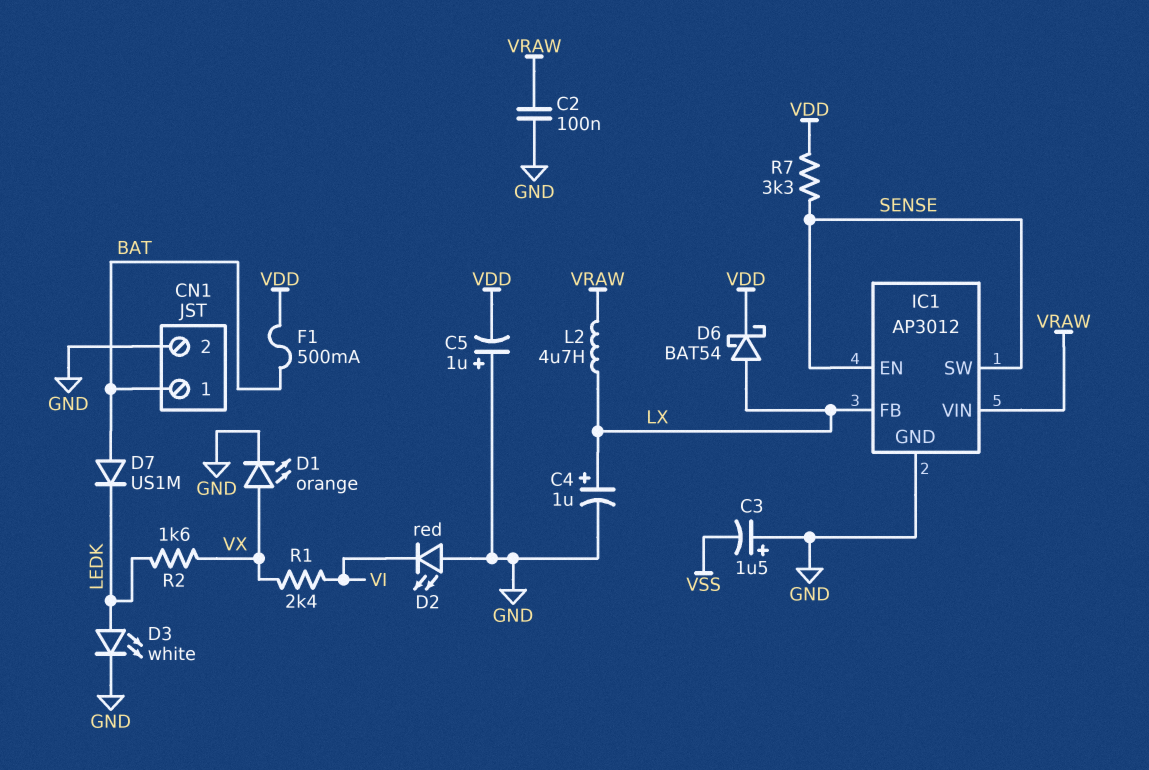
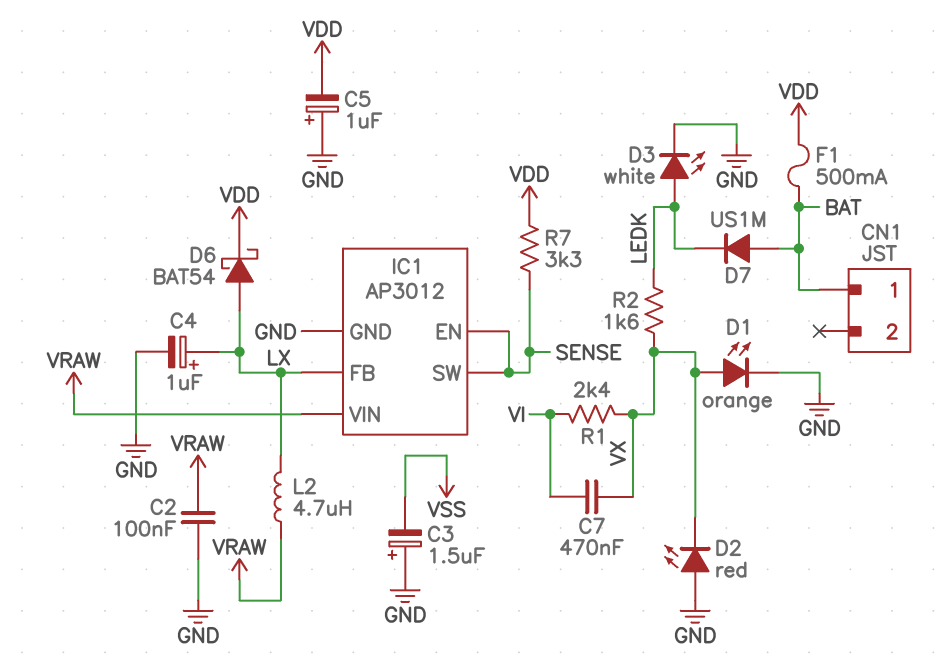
C7: none -> 470nF (VI, VX)
CN1 pin 2: GND -> none
D2: LED red (A GND, K VI) -> LED red (A GND, K VX)

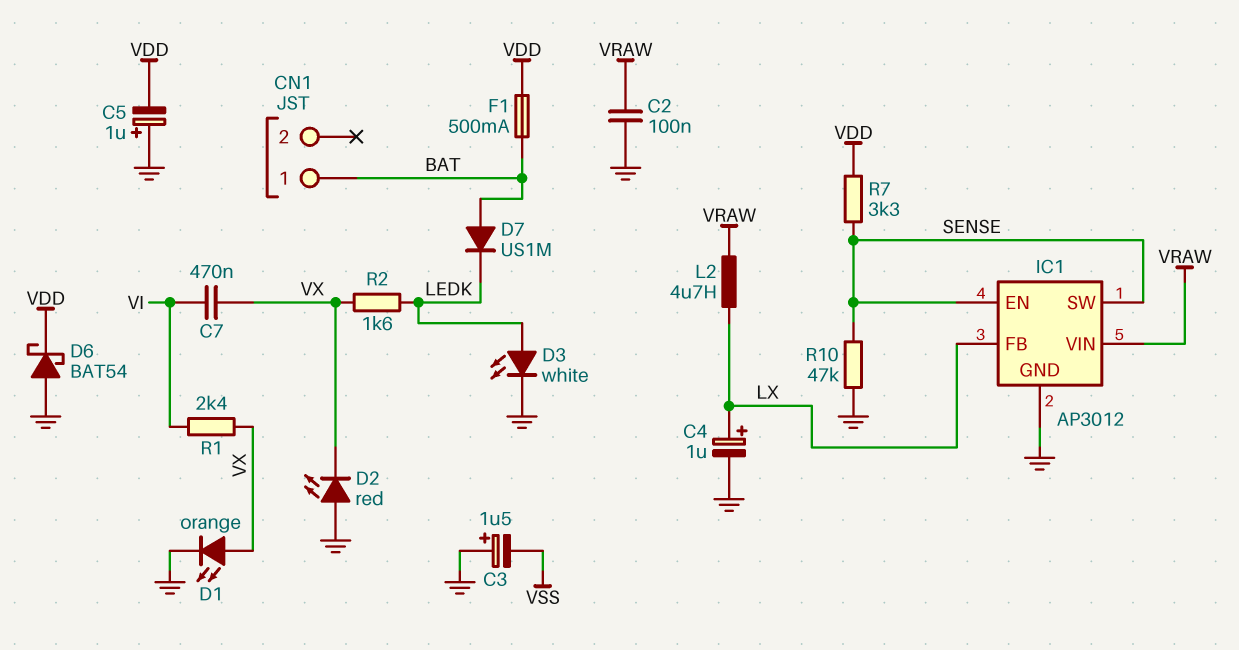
D6: schottky BAT54 (A LX, K VDD) -> schottky BAT54 (A GND, K VDD)
R10: none -> 47k (GND, SENSE)

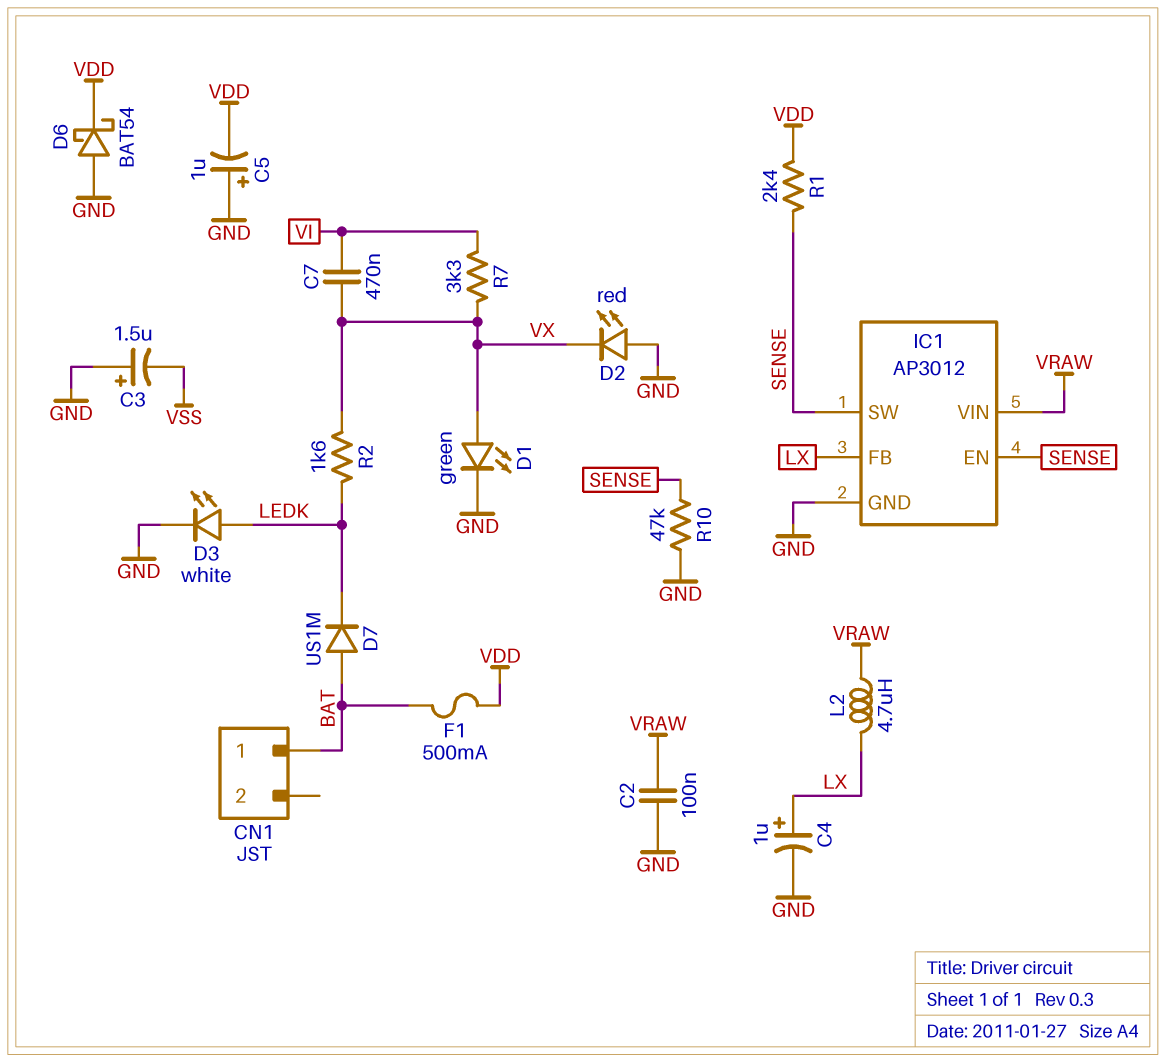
D1: LED orange (A VX, K GND) -> LED green (A VX, K GND)
R1: 2.4k (VI, VX) -> 2.4k (SENSE, VDD)
R7: 3.3k (SENSE, VDD) -> 3.3k (VI, VX)

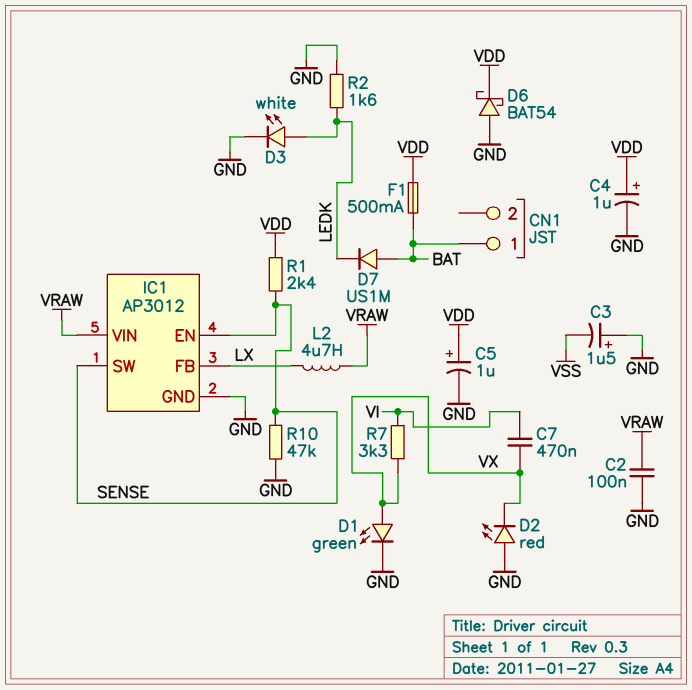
C4: 1uF (plus LX, minus GND) -> 1uF (plus VDD, minus GND)
C5: 1uF (plus GND, minus VDD) -> 1uF (plus VDD, minus GND)
R2: 1.6k (LEDK, VX) -> 1.6k (GND, LEDK)

